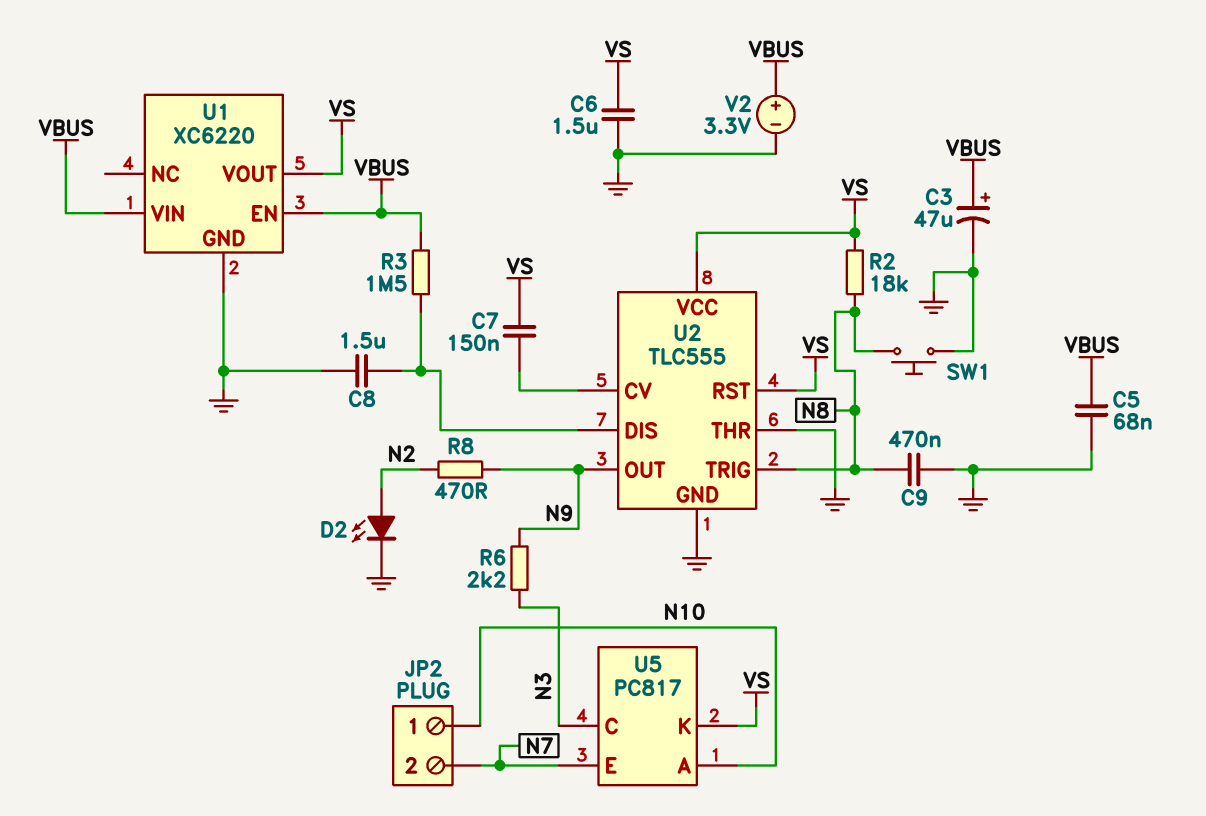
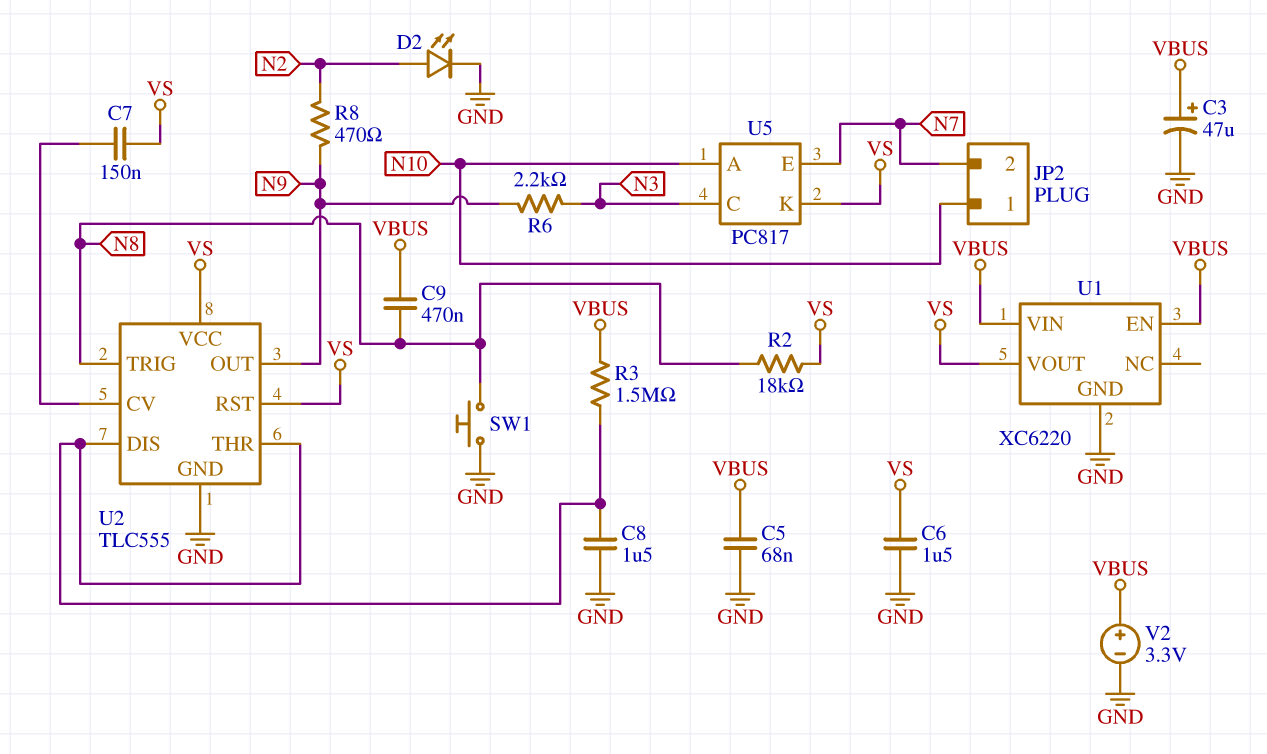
C9: 470nF (GND, N8) -> 470nF (N8, VBUS)
U2 pin THR: GND -> U2/DIS

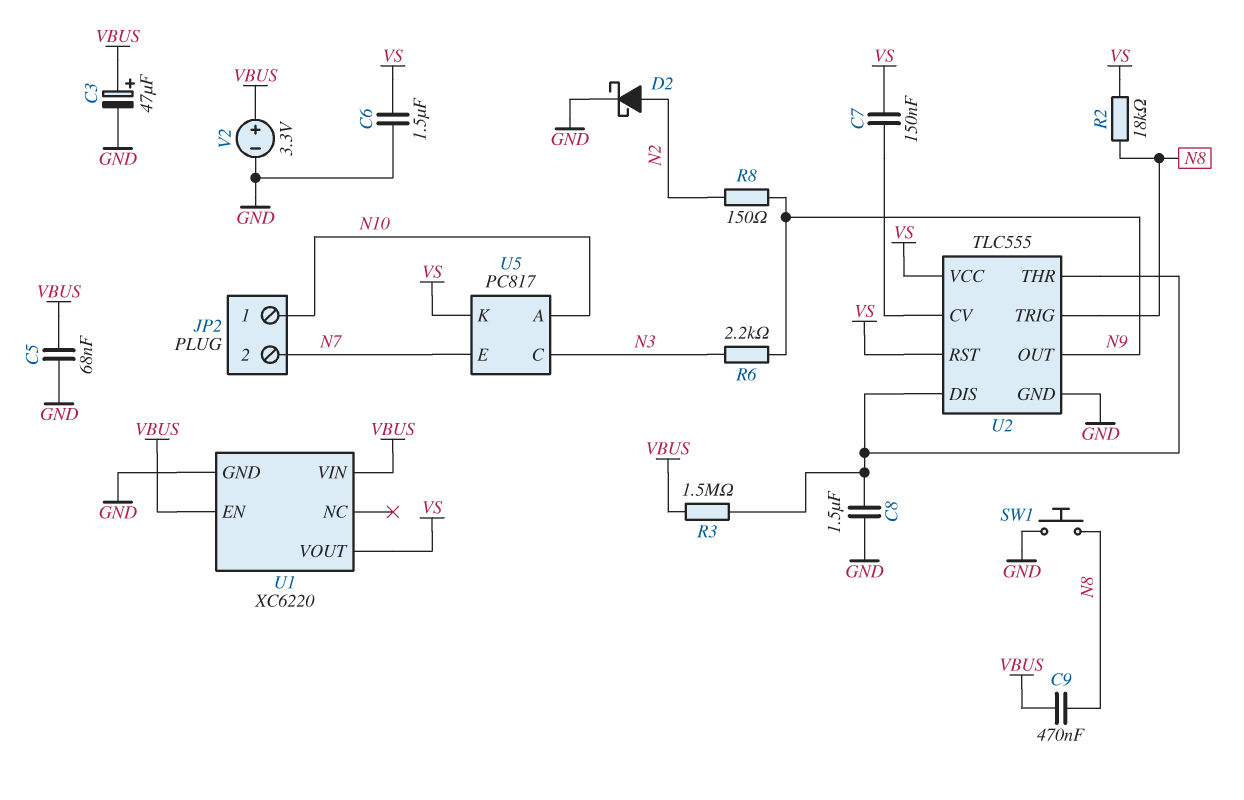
D2: LED (A N2, K GND) -> schottky (A N2, K GND)
R8: 470 (N2, N9) -> 150 (N2, N9)

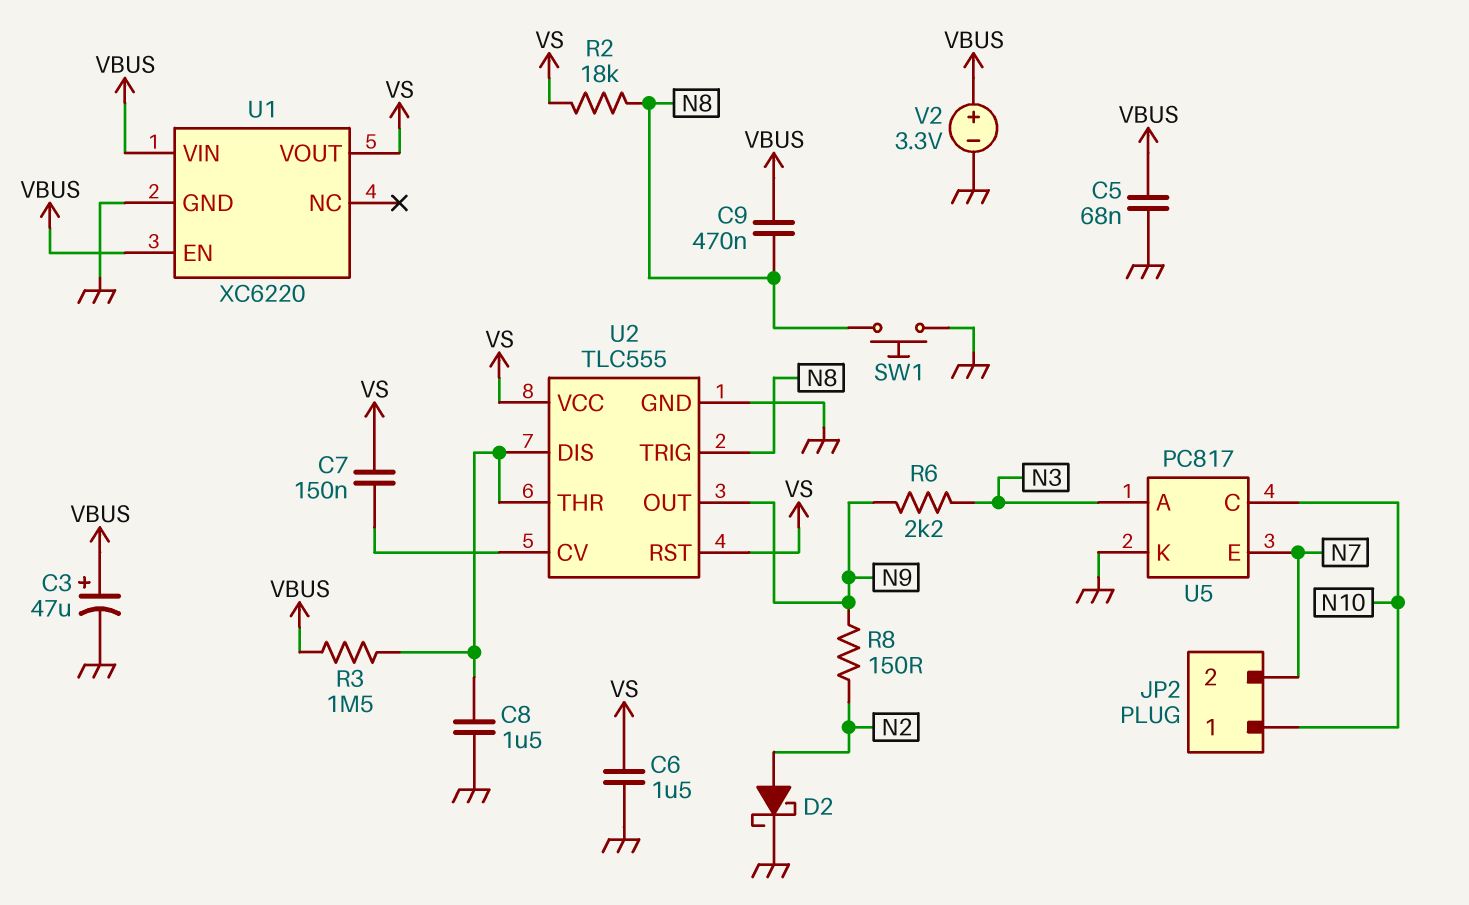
U5 pin A: N10 -> N3
U5 pin C: N3 -> N10
U5 pin K: VS -> GND

